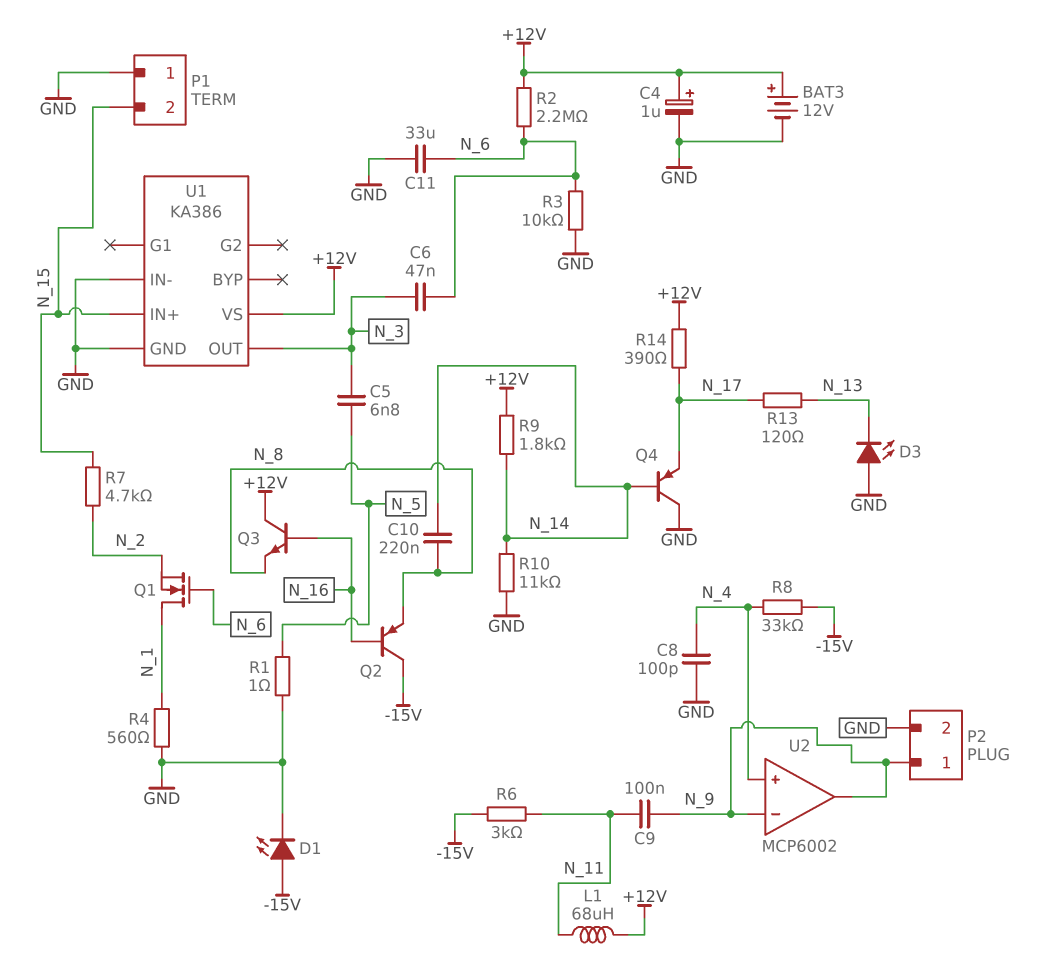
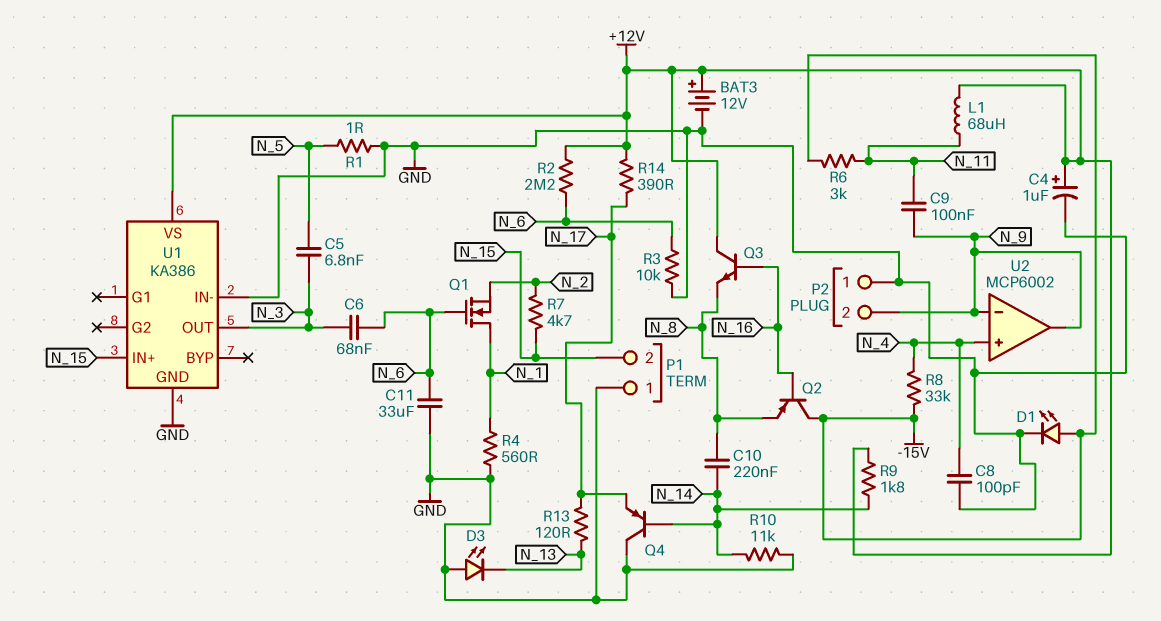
C6: 47nF (N_3, N_6) -> 68nF (N_3, N_6)
P2 pin 1: N_9 -> GND
P2 pin 2: GND -> N_9

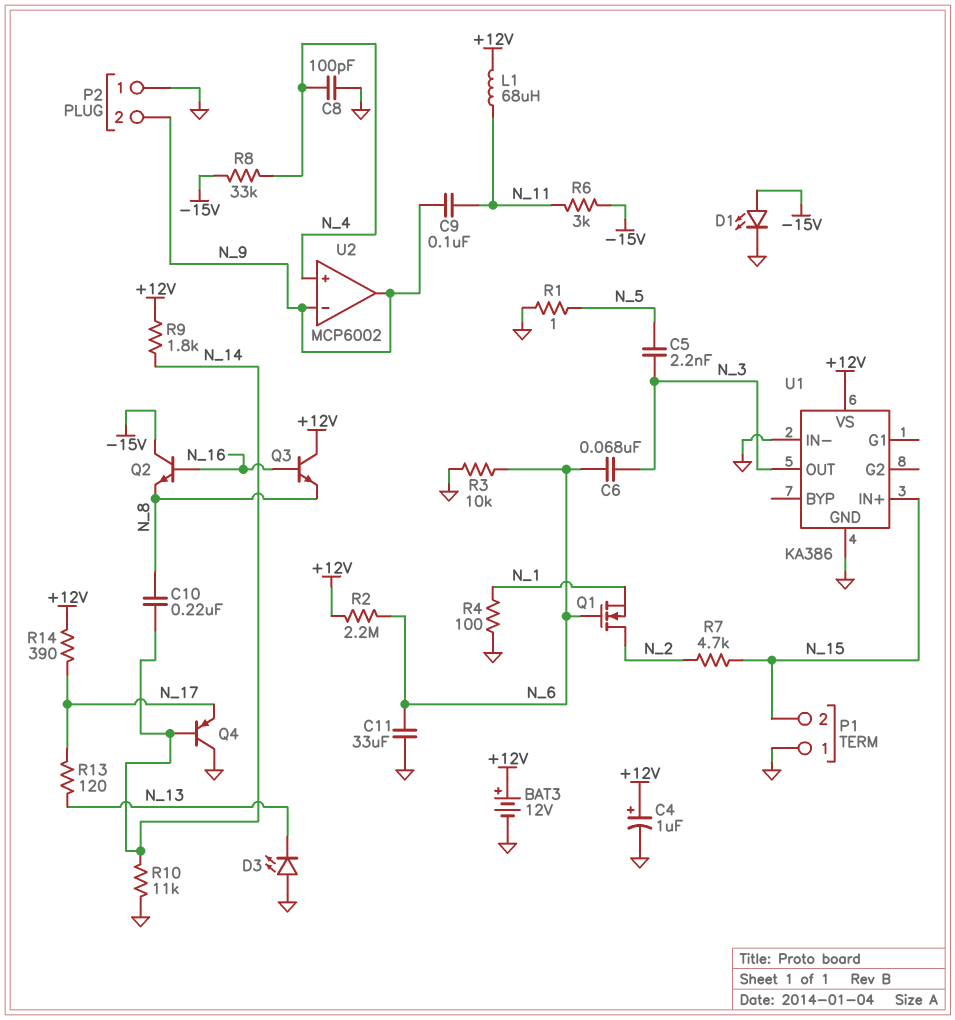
C5: 6.8nF (N_3, N_5) -> 2.2nF (N_3, N_5)
Q1: NMOS (G N_6, D N_1, S N_2) -> NMOS (G N_6, D N_2, S N_1)
Q2: PNP (B N_16, C -15V, E N_8) -> NPN (B N_16, C -15V, E N_8)
R4: 560 (GND, N_1) -> 100 (GND, N_1)

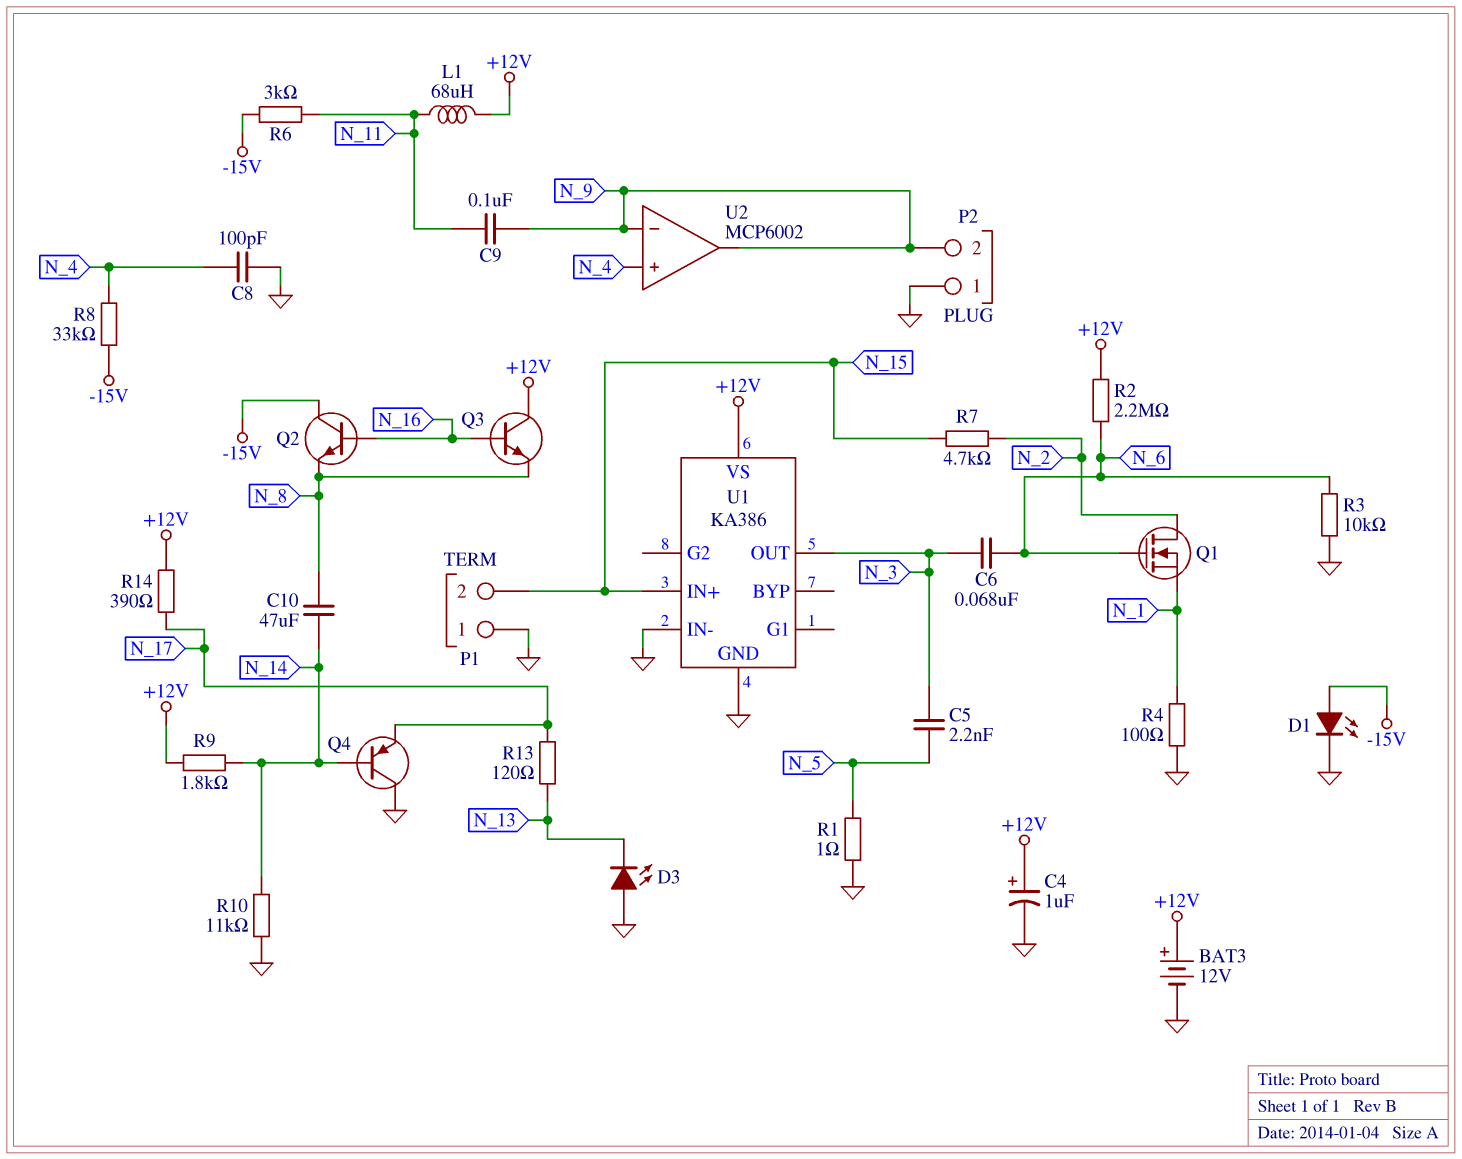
C10: 220nF (N_8, N_14) -> 47uF (N_8, N_14)
C11: 33uF (GND, N_6) -> none

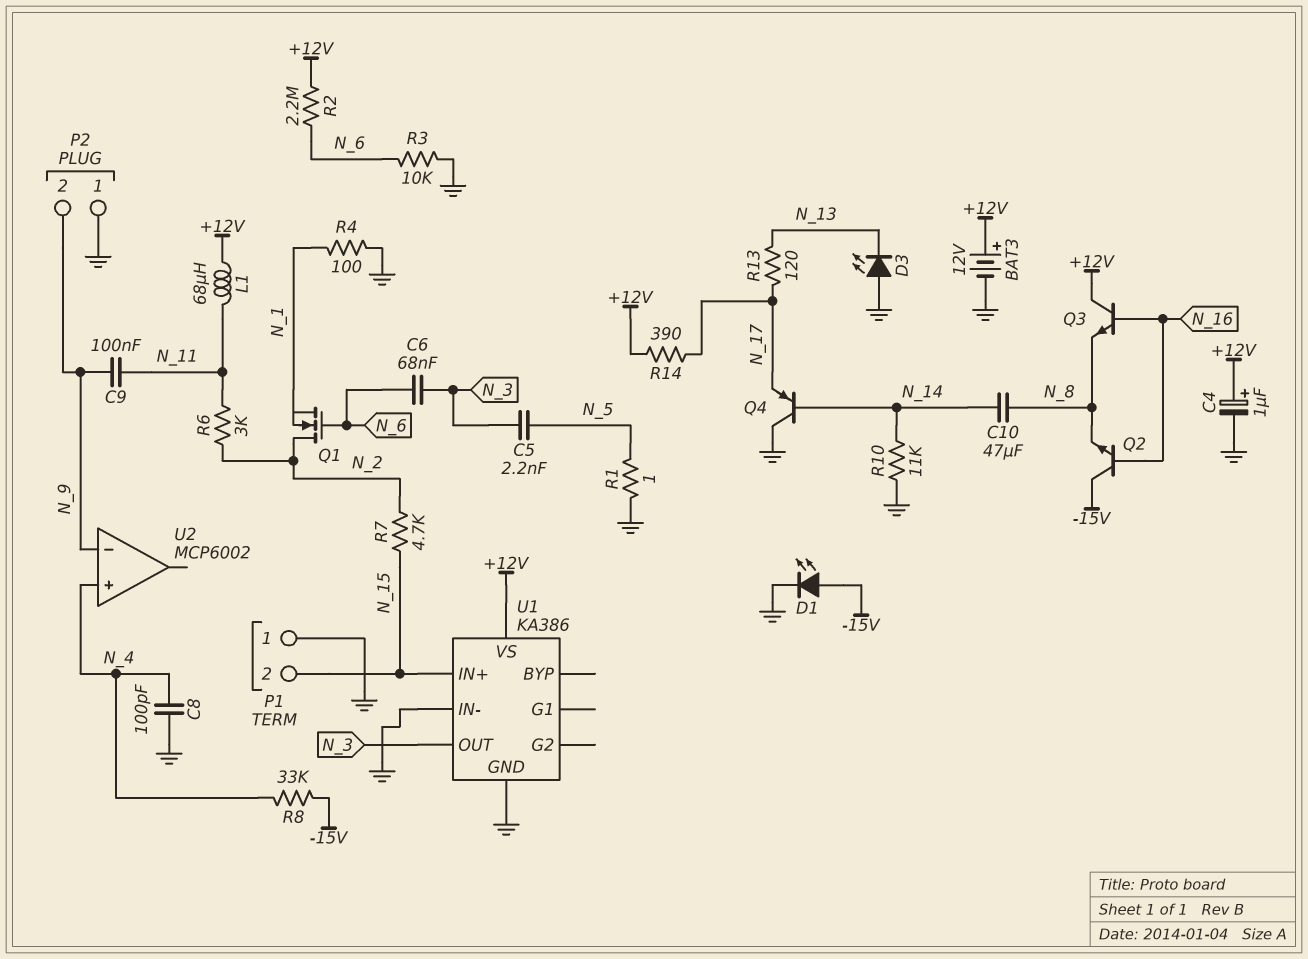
R6: 3k (-15V, N_11) -> 3k (N_2, N_11)
R9: 1.8k (+12V, N_14) -> none
U2 pin out: N_9 -> none

